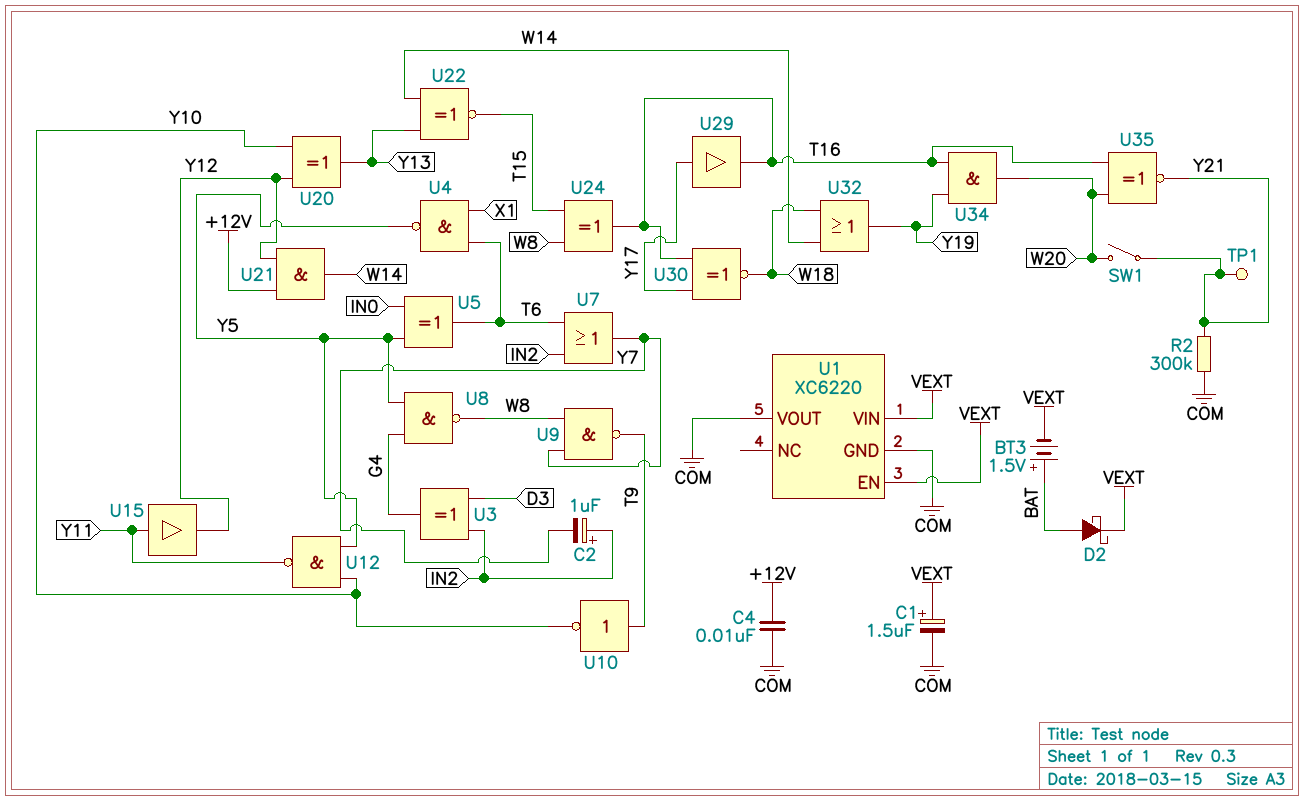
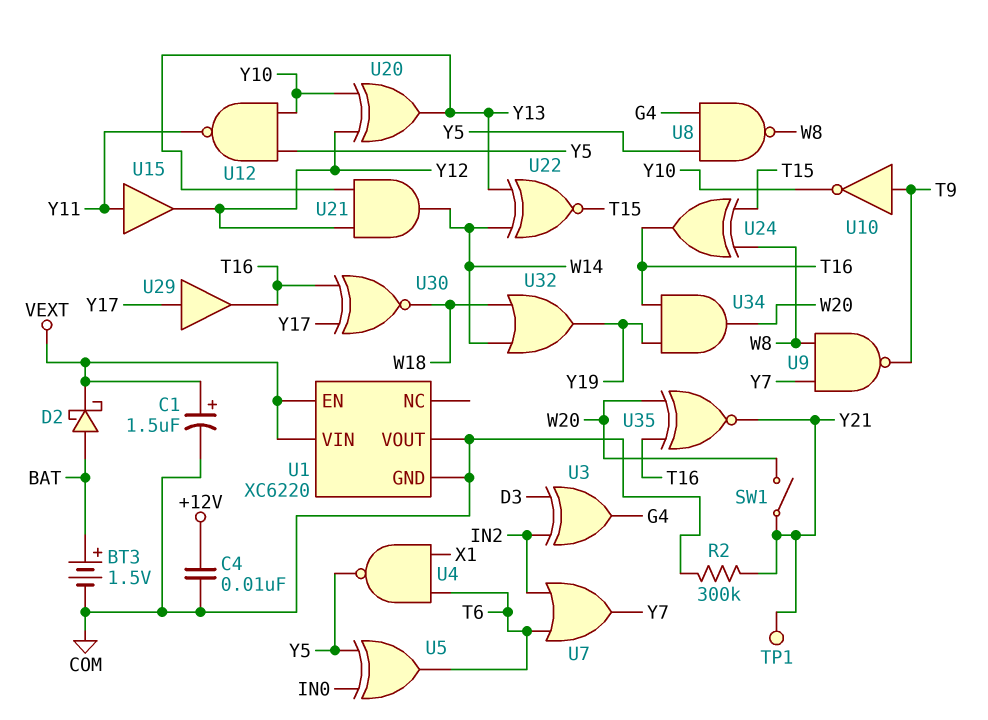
BT3: 1.5V (plus BAT, minus VEXT) -> 1.5V (plus BAT, minus COM)
C2: 1uF (plus IN2, minus Y7) -> none
U21: AND (in +12V, in Y12, out W14) -> AND (in Y12, in Y13, out W14)

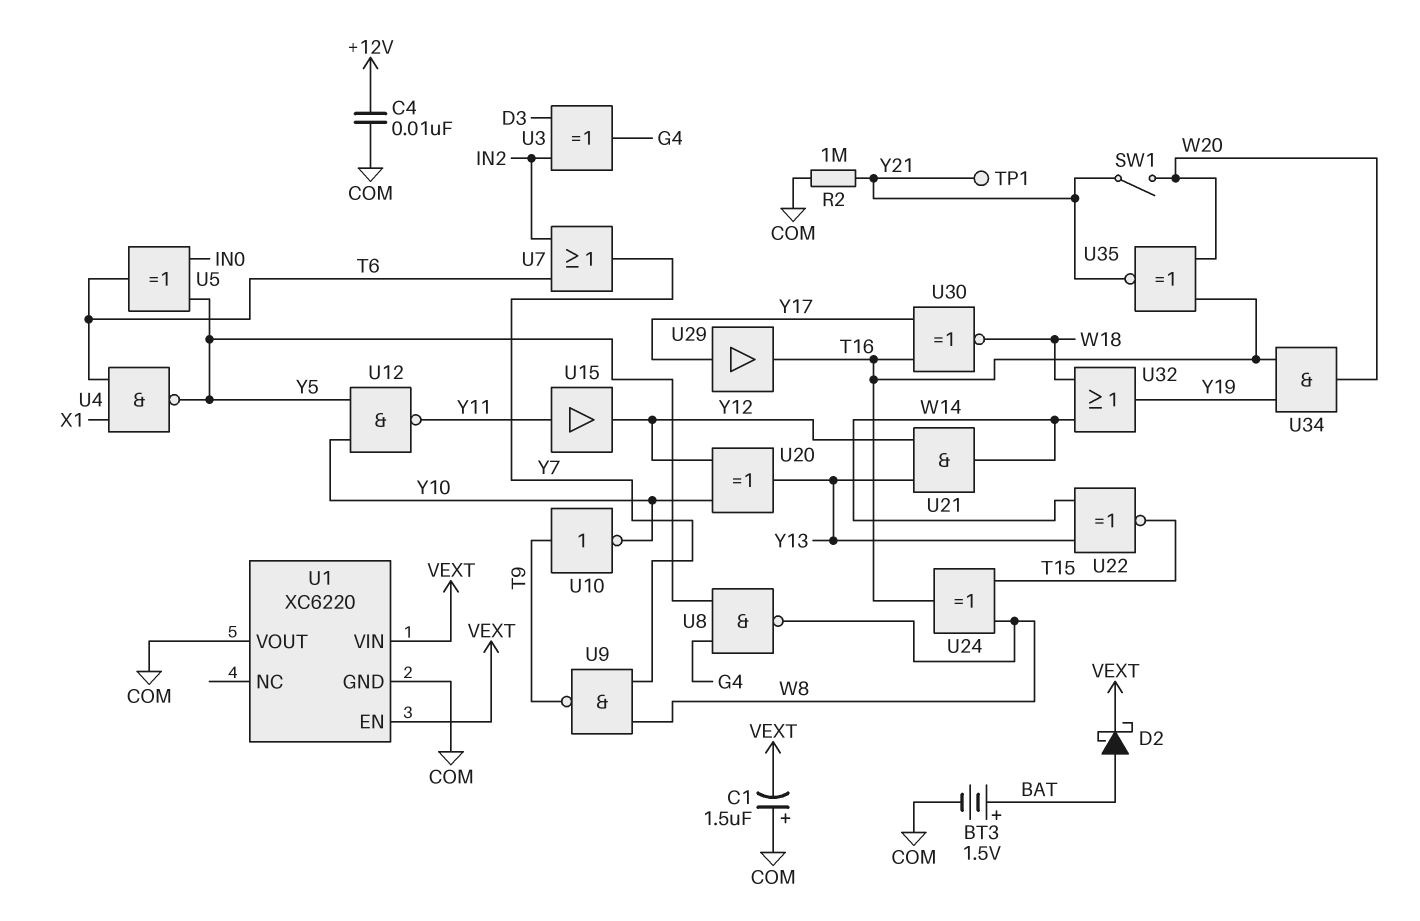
C1: 1.5uF (plus VEXT, minus COM) -> 1.5uF (plus COM, minus VEXT)
R2: 300k (COM, Y21) -> 1M (COM, Y21)

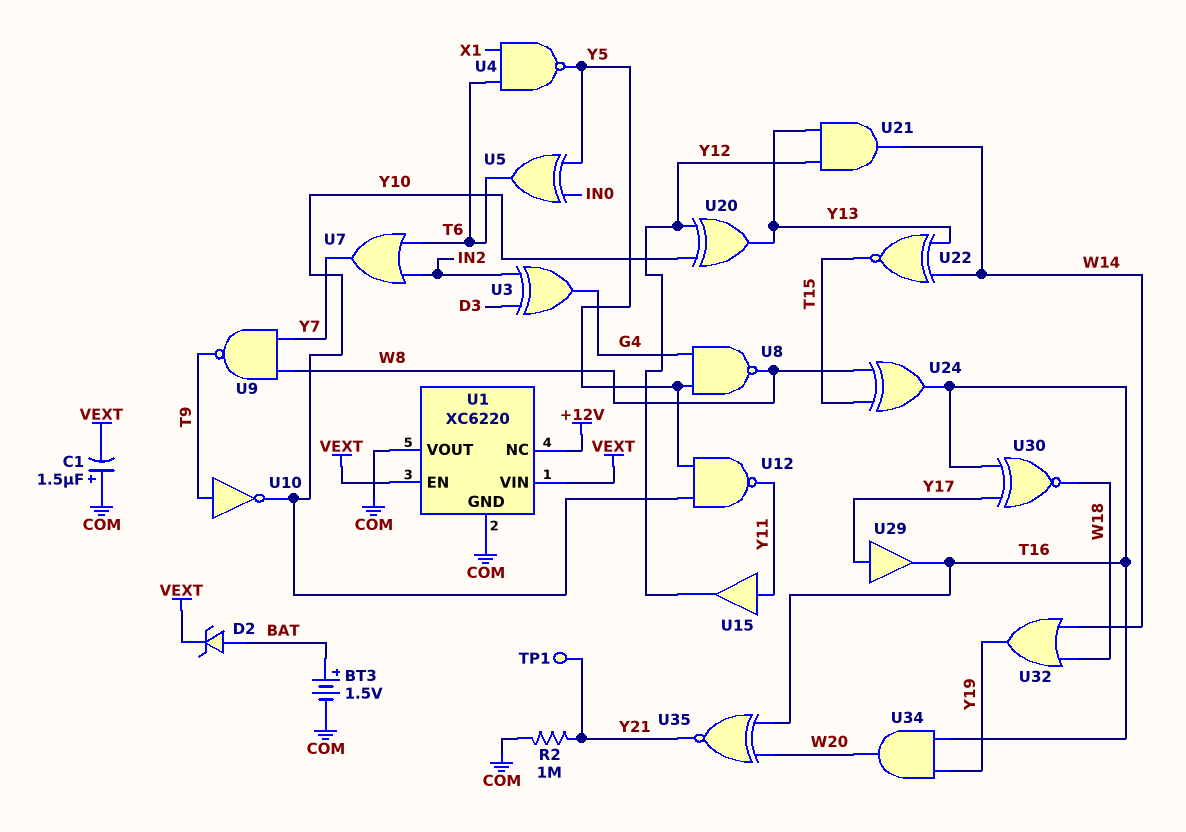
C4: 10nF (+12V, COM) -> none
D2: schottky (A BAT, K VEXT) -> zener (A BAT, K VEXT)
SW1: switch (W20, Y21) -> none
U1 pin NC: none -> +12V

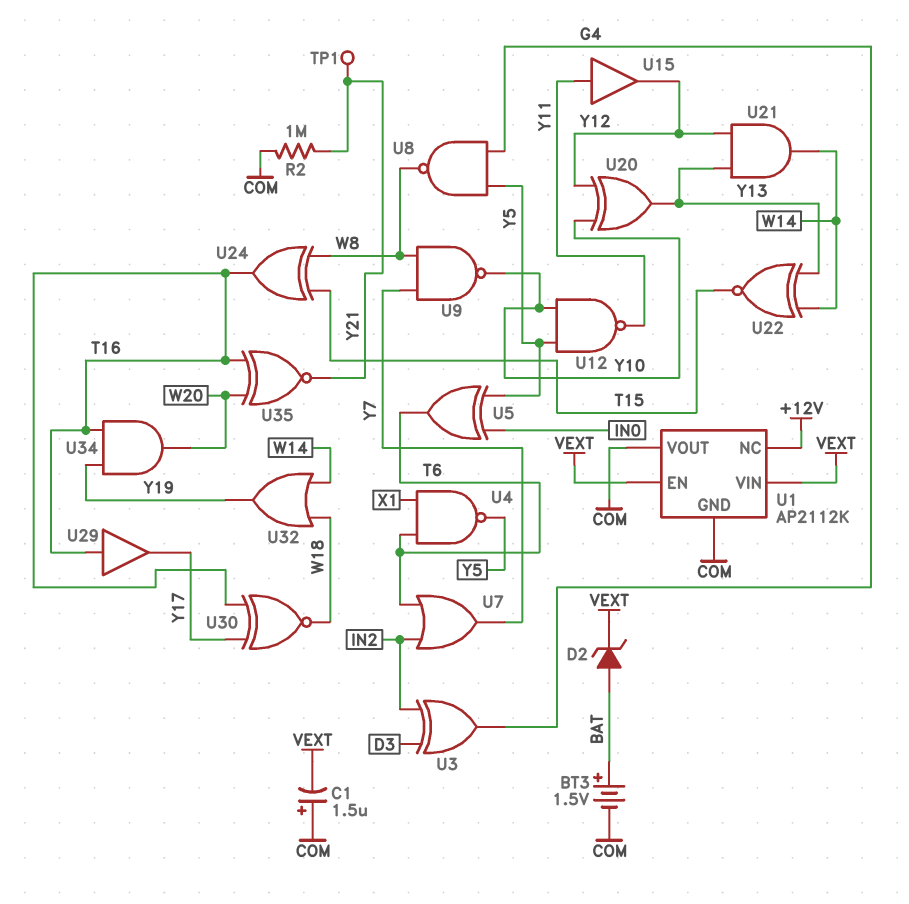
U1: XC6220 -> AP2112K
U9: NAND (in W8, in Y7, out T9) -> NAND (in W8, in Y7, out Y10)
U10: NOT (in T9, out Y10) -> none
U29: buffer (in Y17, out T16) -> buffer (in T16, out Y17)

